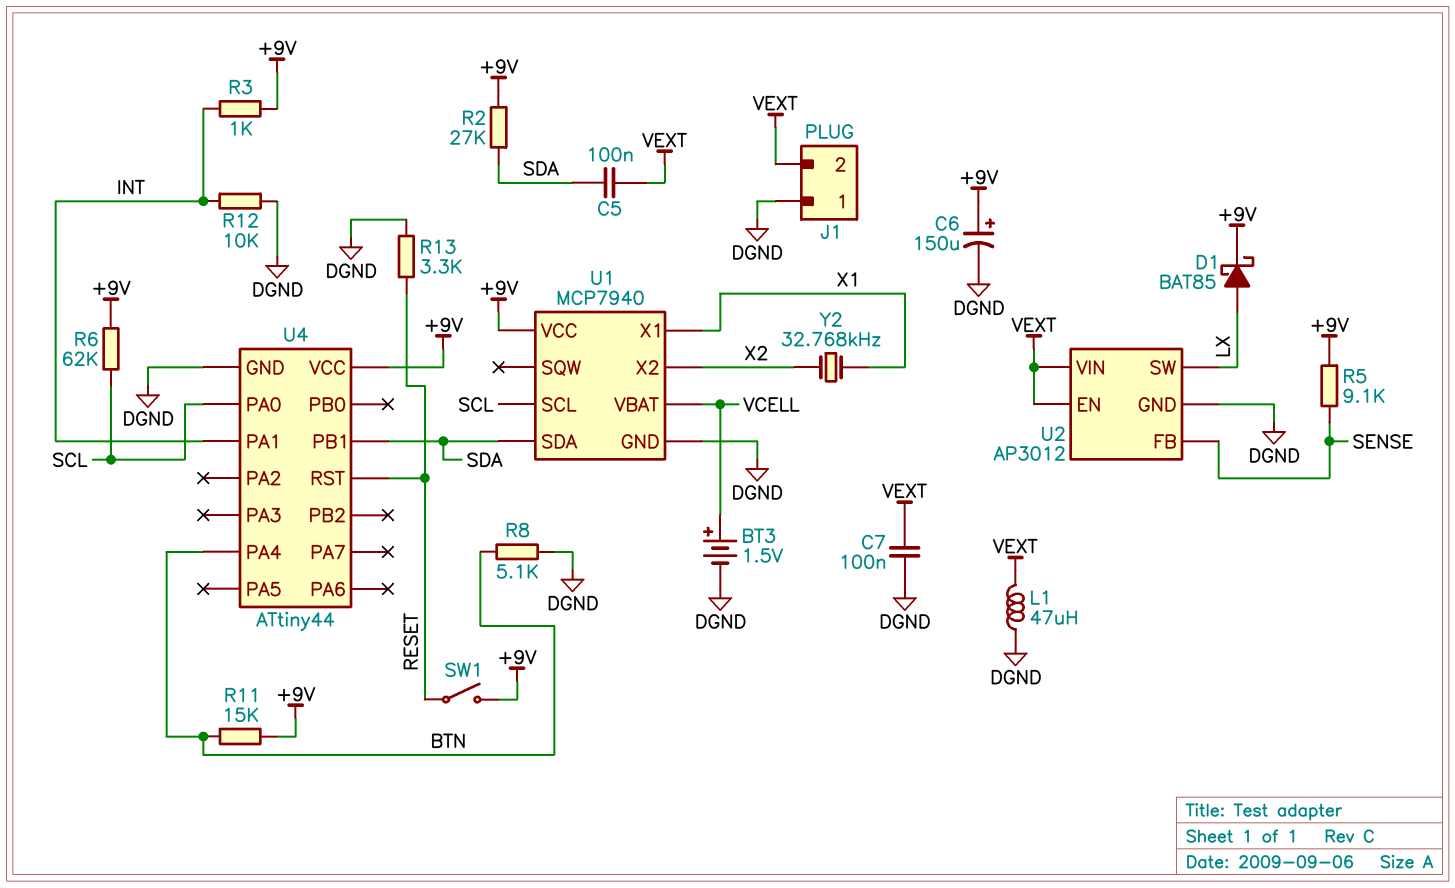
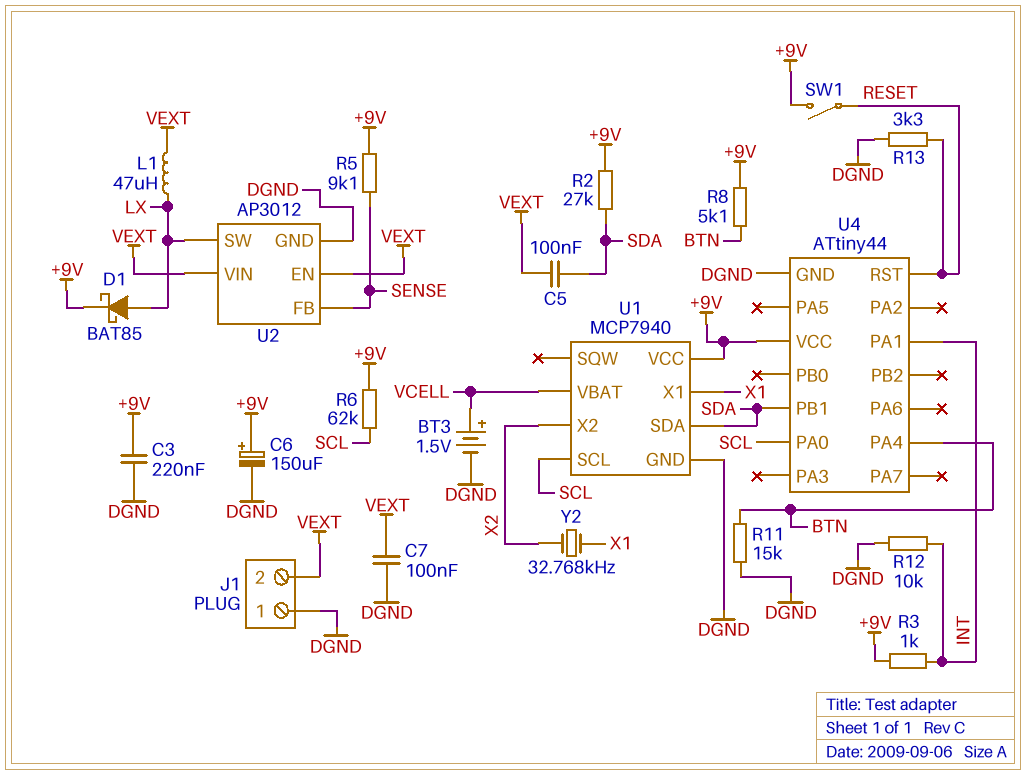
C3: none -> 220nF (+9V, DGND)
L1: 47uH (DGND, VEXT) -> 47uH (LX, VEXT)
R8: 5.1k (BTN, DGND) -> 5.1k (+9V, BTN)
R11: 15k (+9V, BTN) -> 15k (BTN, DGND)

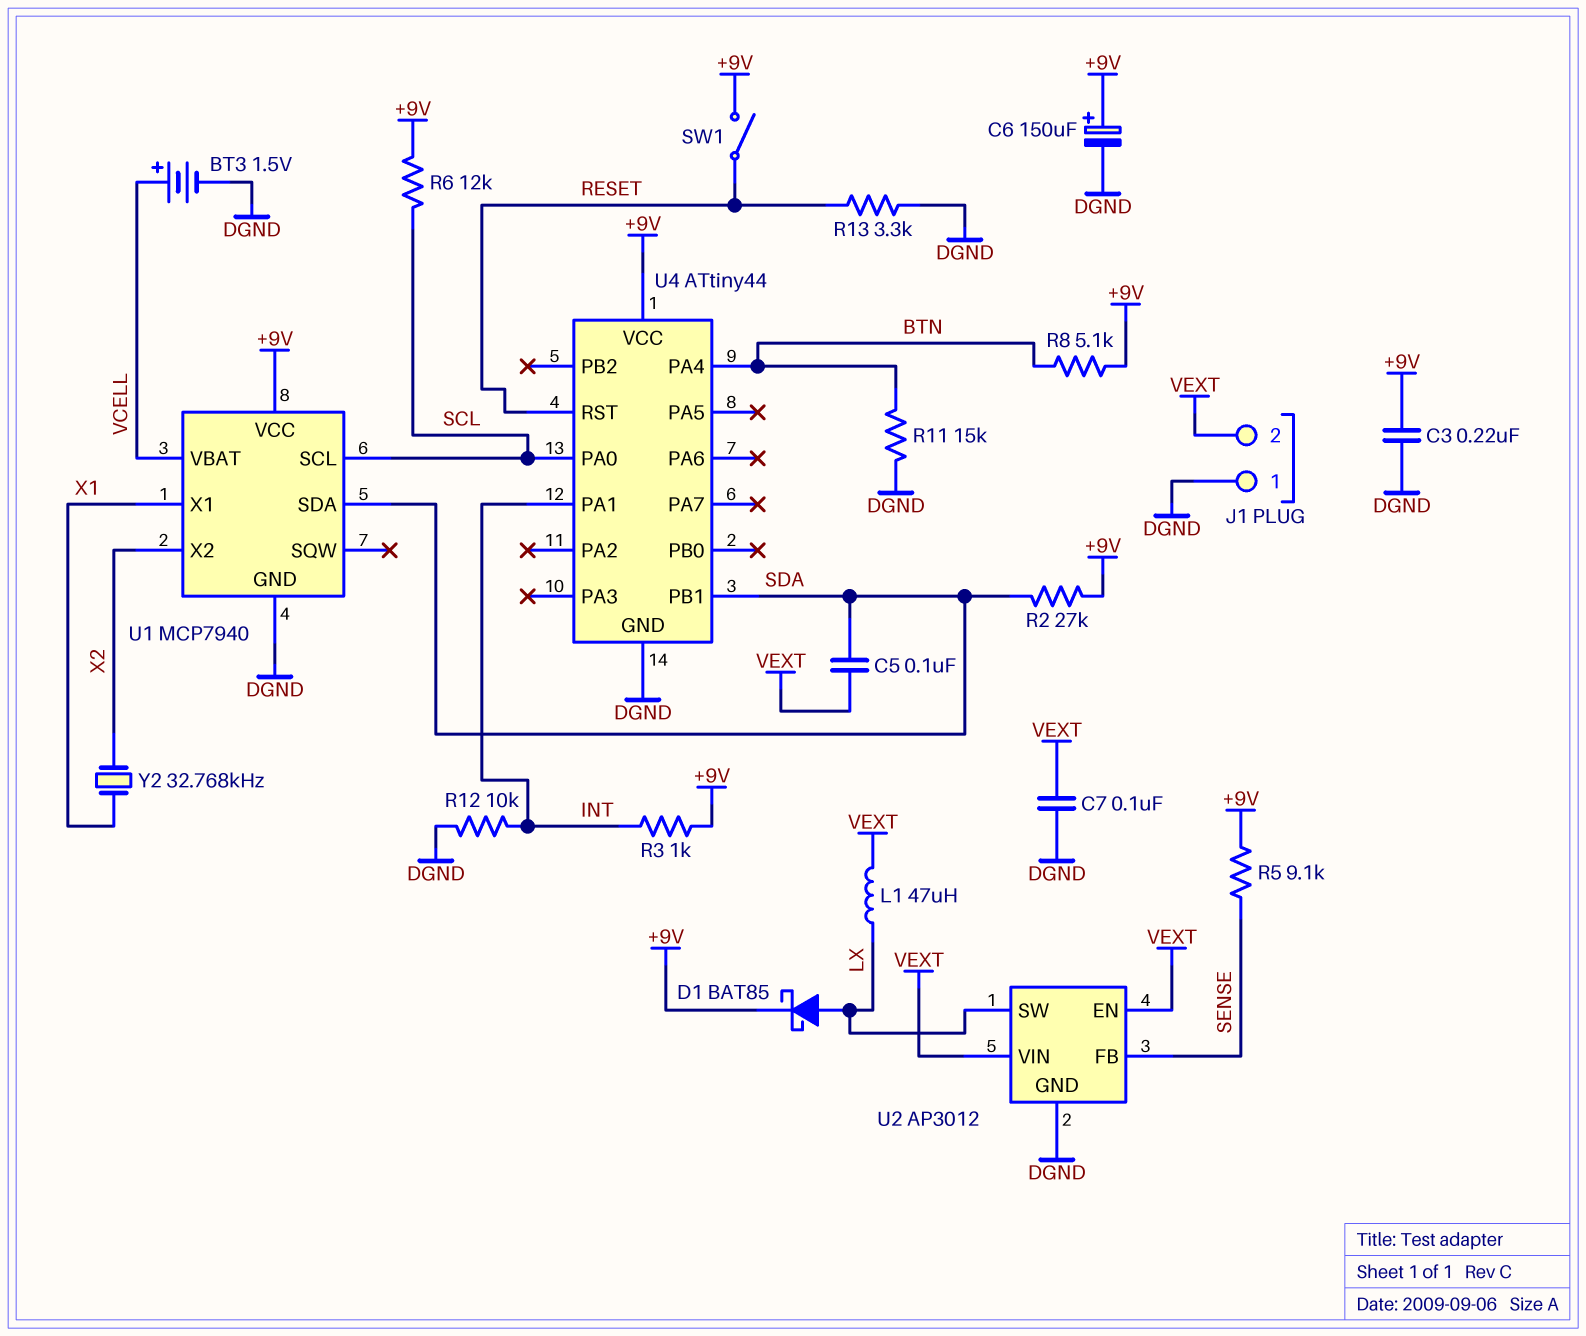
R6: 62k (+9V, SCL) -> 12k (+9V, SCL)

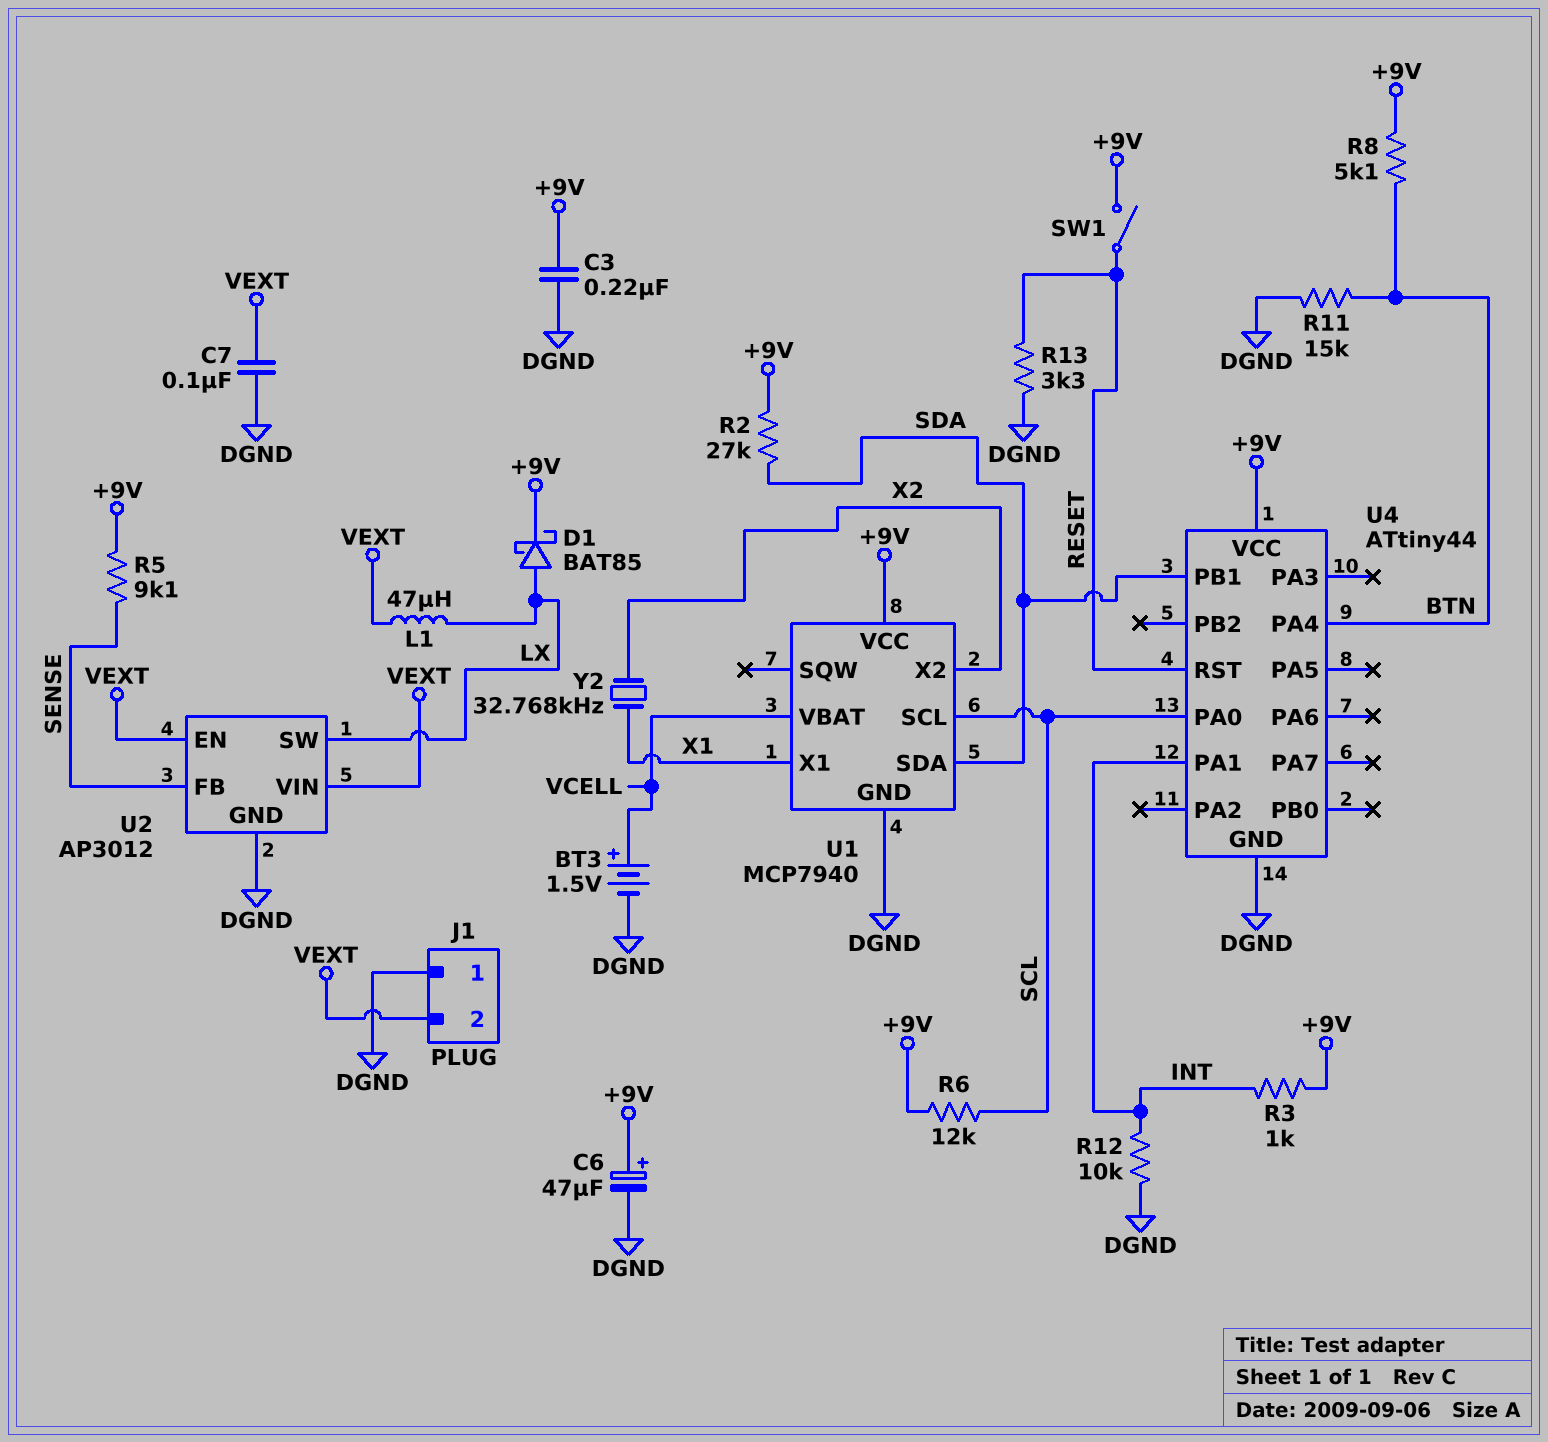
C5: 100nF (SDA, VEXT) -> none
C6: 150uF (plus +9V, minus DGND) -> 47uF (plus +9V, minus DGND)

